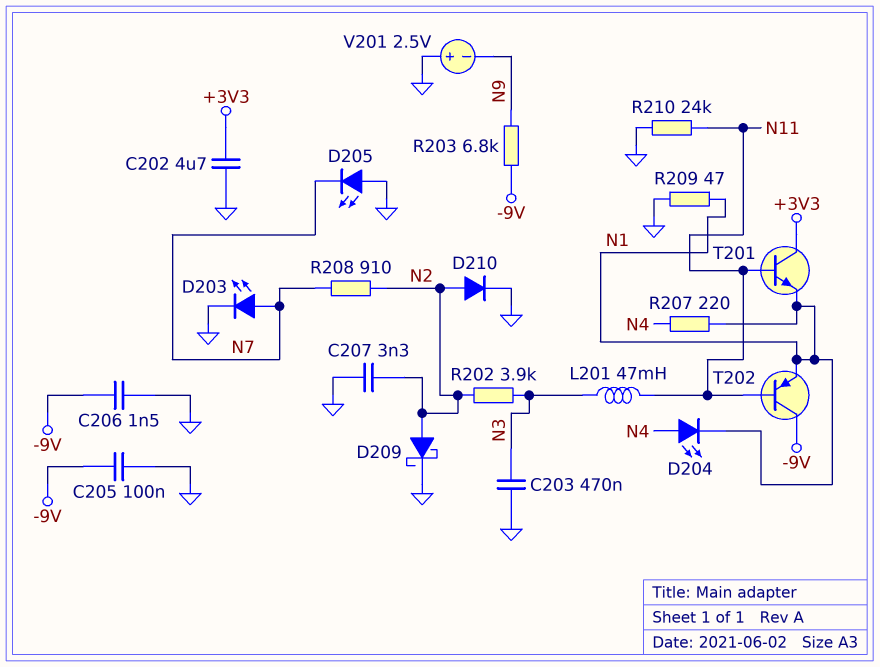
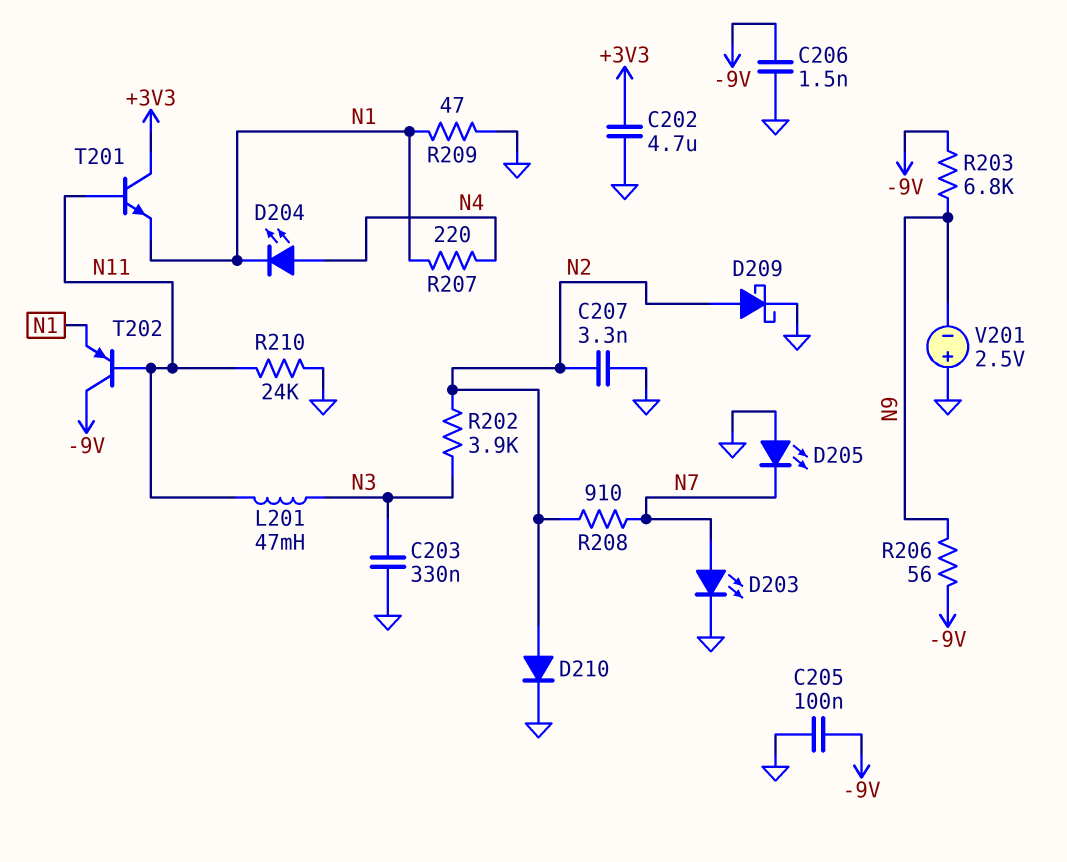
C203: 470nF (GND, N3) -> 330nF (GND, N3)
R206: none -> 56 (-9V, N9)

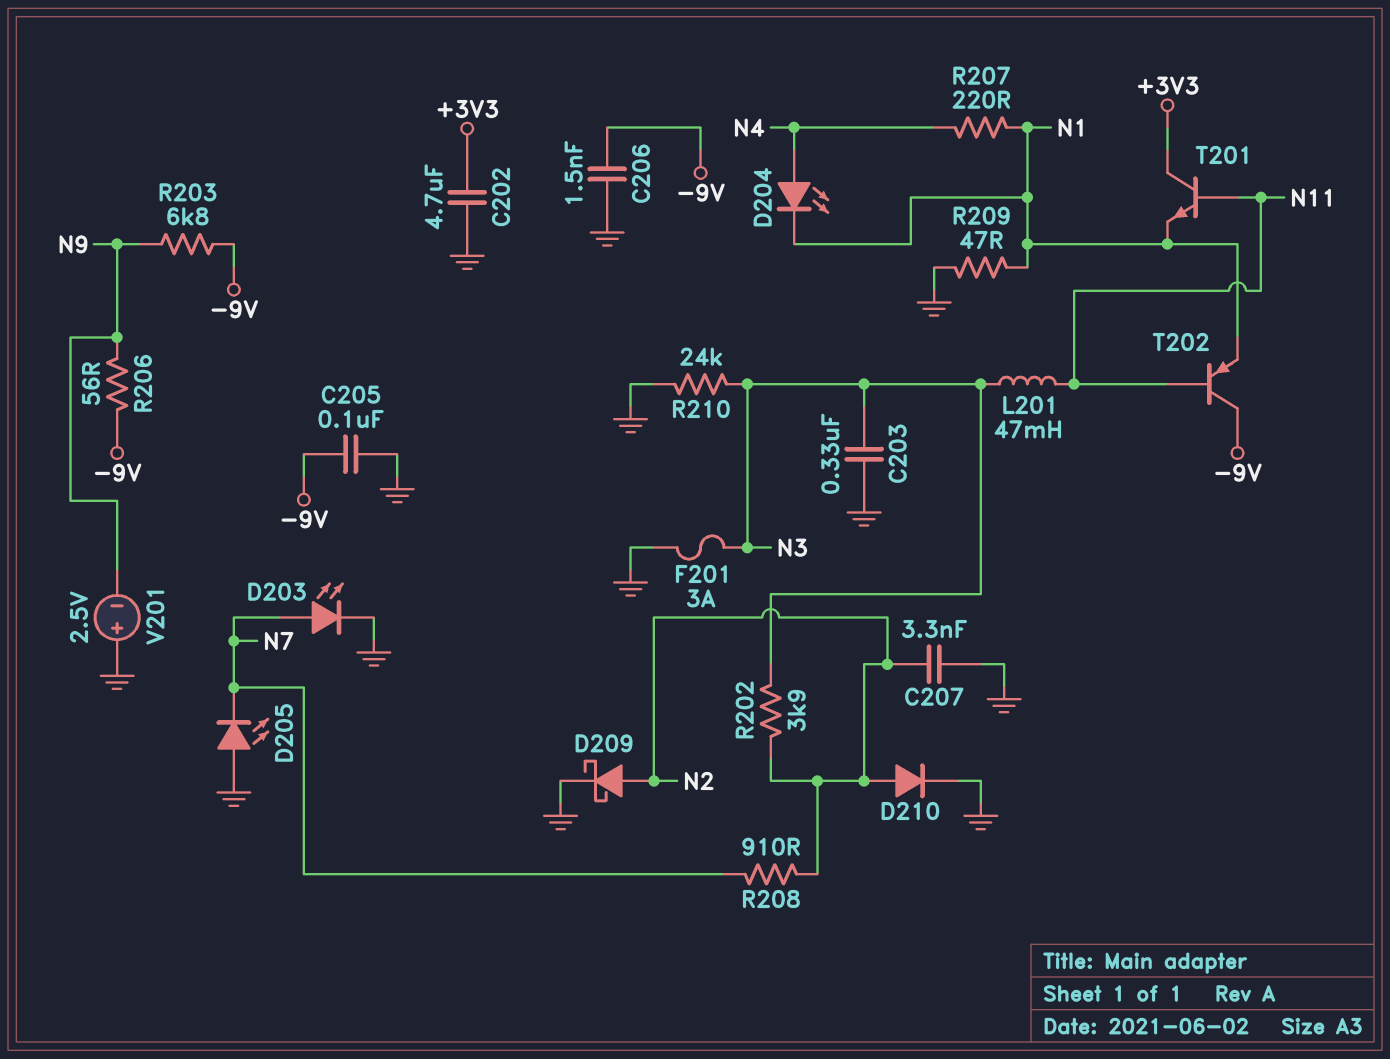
F201: none -> 3A (GND, N3)
R210: 24k (GND, N11) -> 24k (GND, N3)

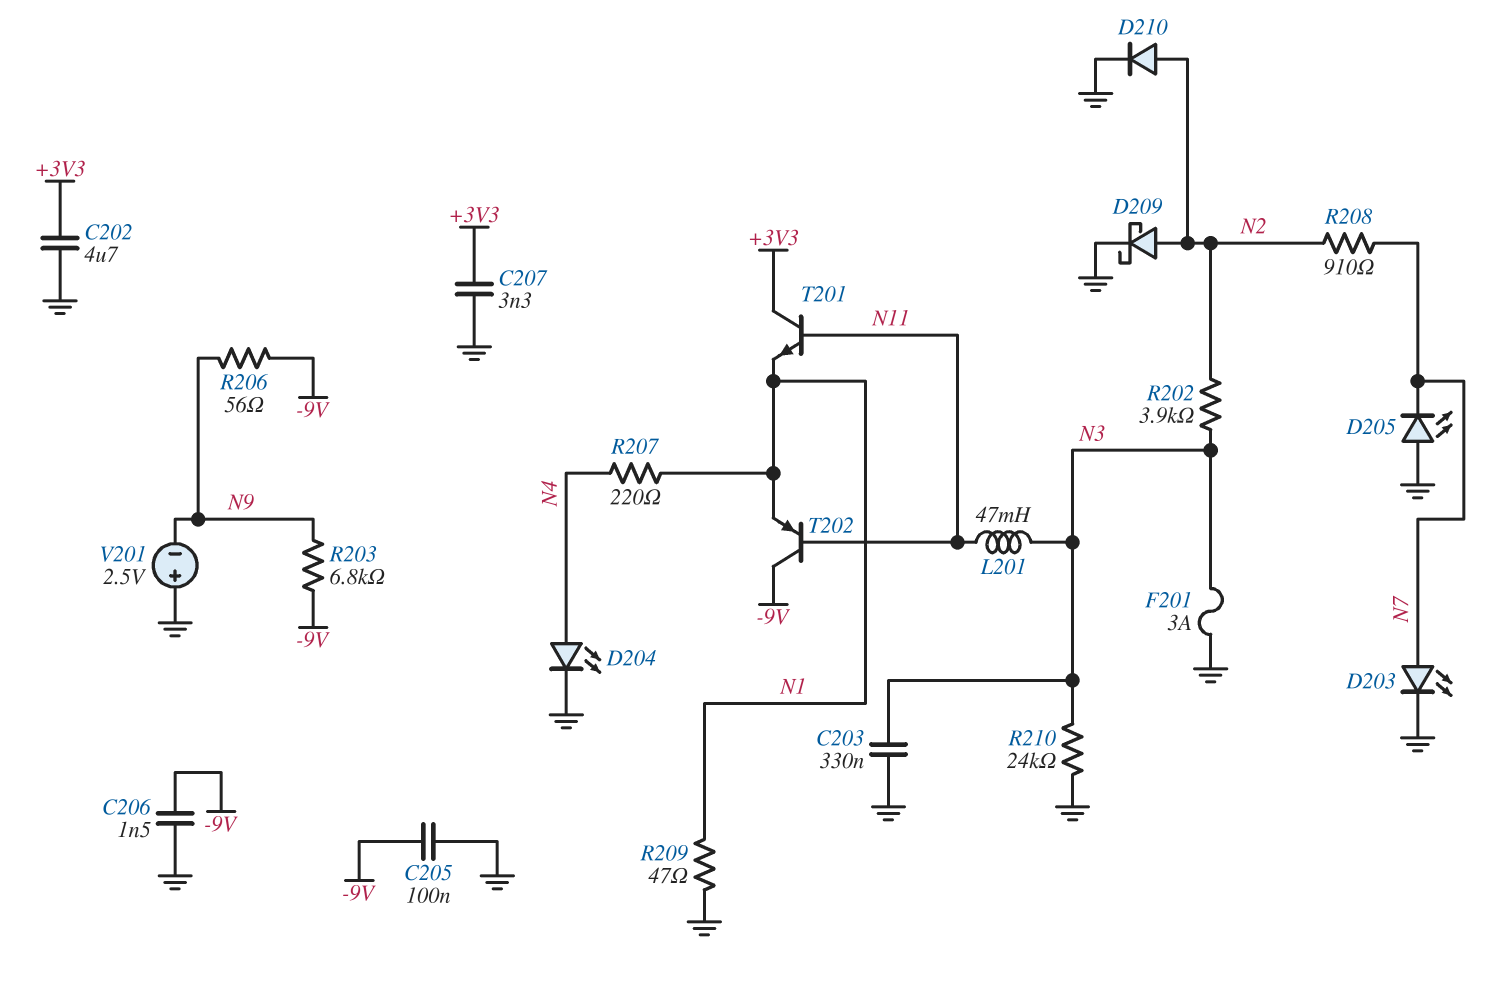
C207: 3.3nF (GND, N2) -> 3.3nF (+3V3, GND)
D204: LED (A N4, K N1) -> LED (A N4, K GND)

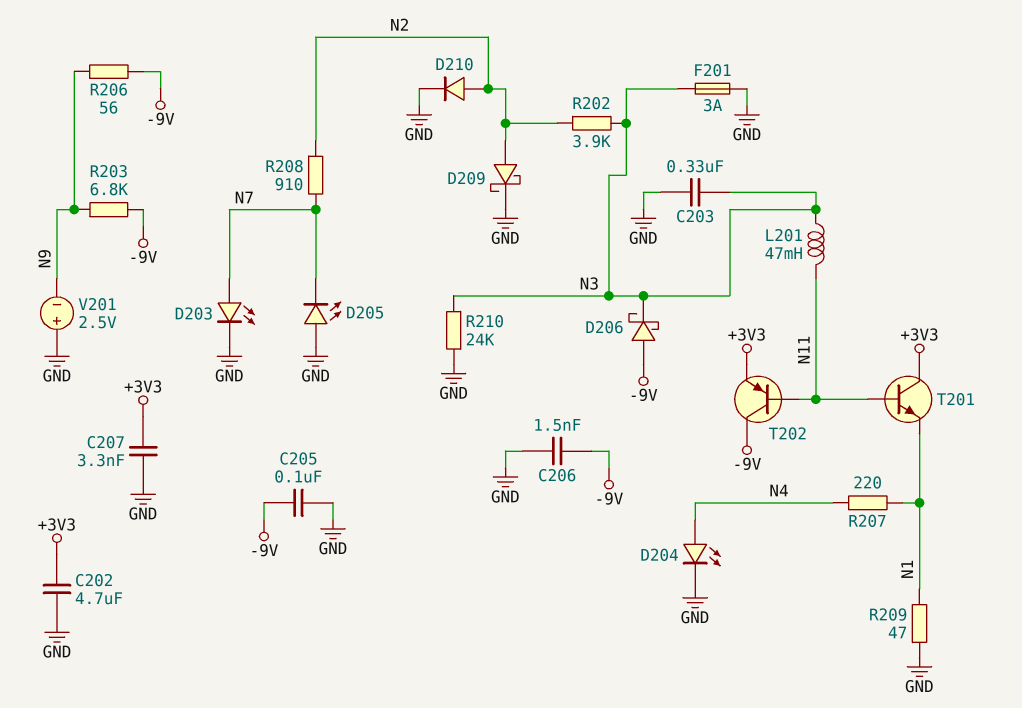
D206: none -> schottky (A -9V, K N3)
T202: PNP (B N11, C -9V, E N1) -> PNP (B N11, C -9V, E +3V3)

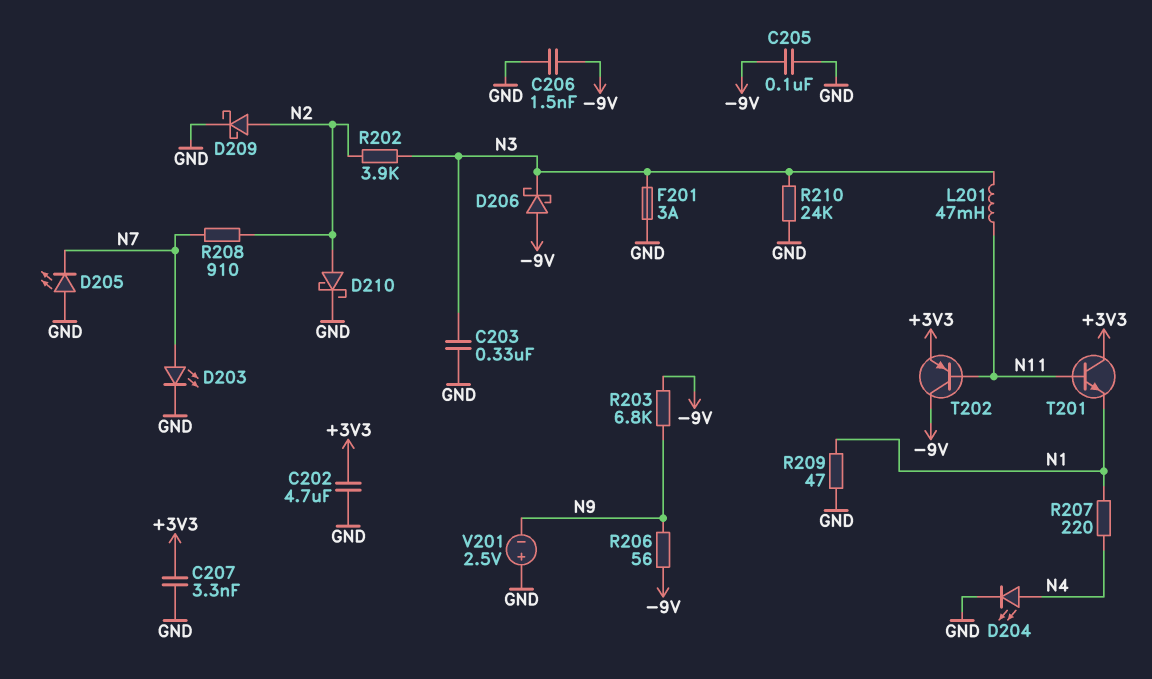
D210: diode (A N2, K GND) -> schottky (A N2, K GND)

